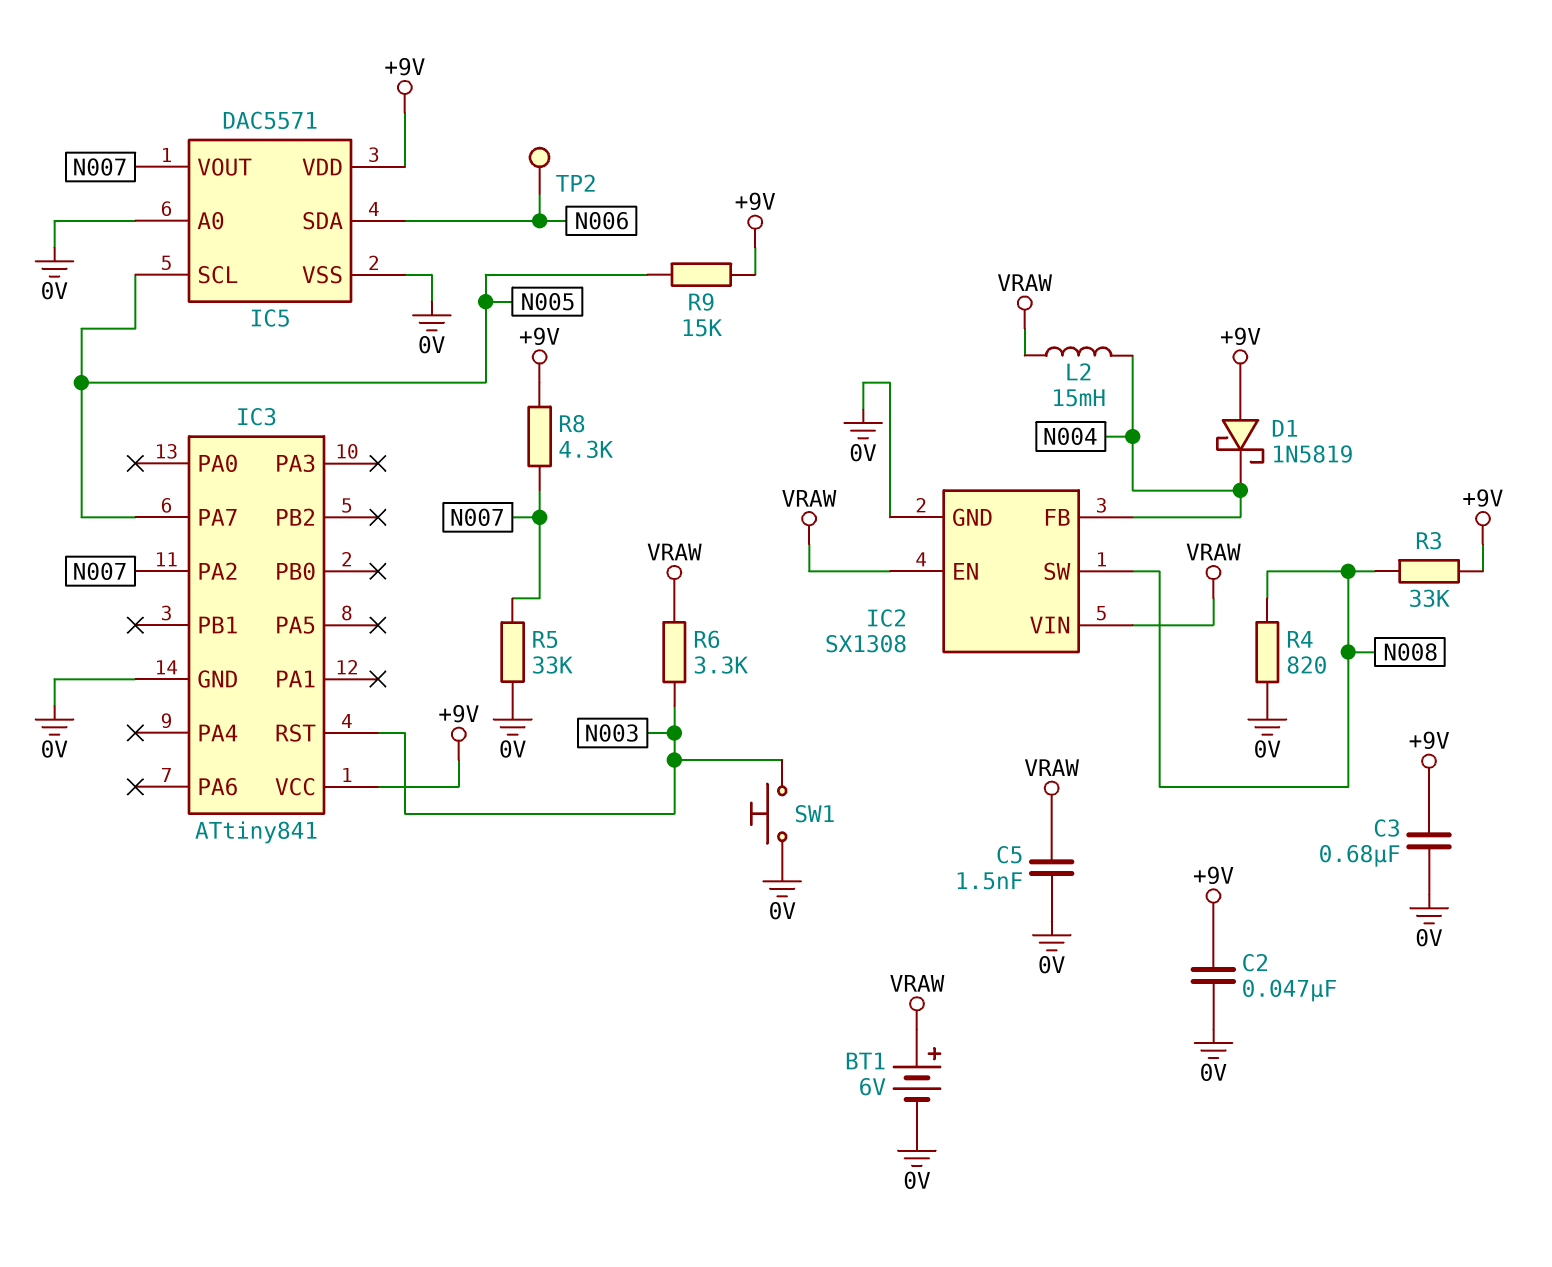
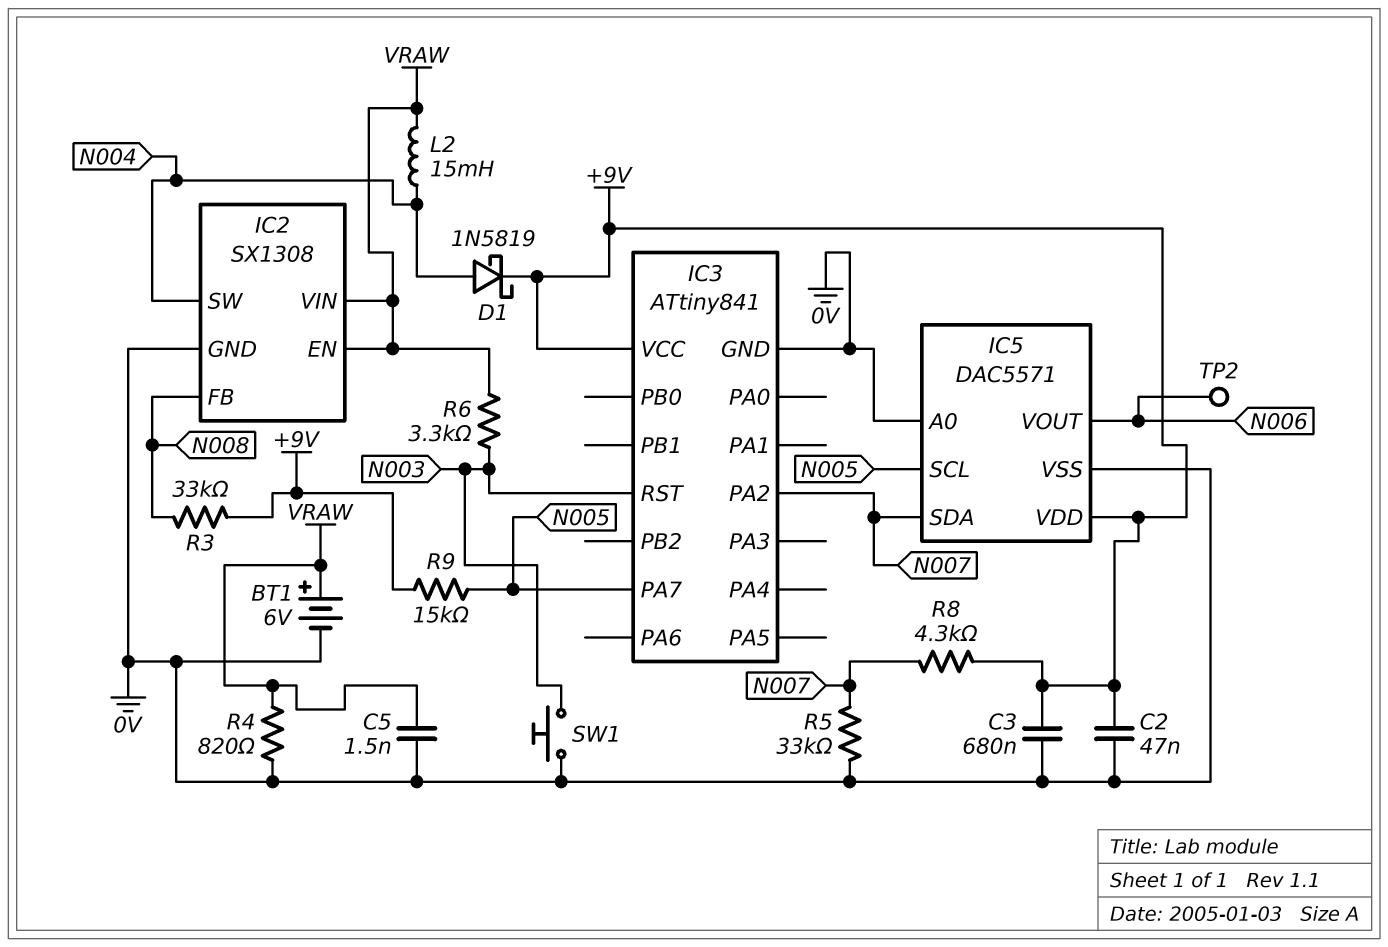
D1: schottky 1N5819 (A +9V, K N004) -> schottky 1N5819 (A N004, K +9V)
IC2 pin FB: N004 -> N008
IC2 pin SW: N008 -> N004
IC5 pin SDA: N006 -> N007
IC5 pin VOUT: N007 -> N006
R4: 820 (0V, N008) -> 820 (0V, VRAW)

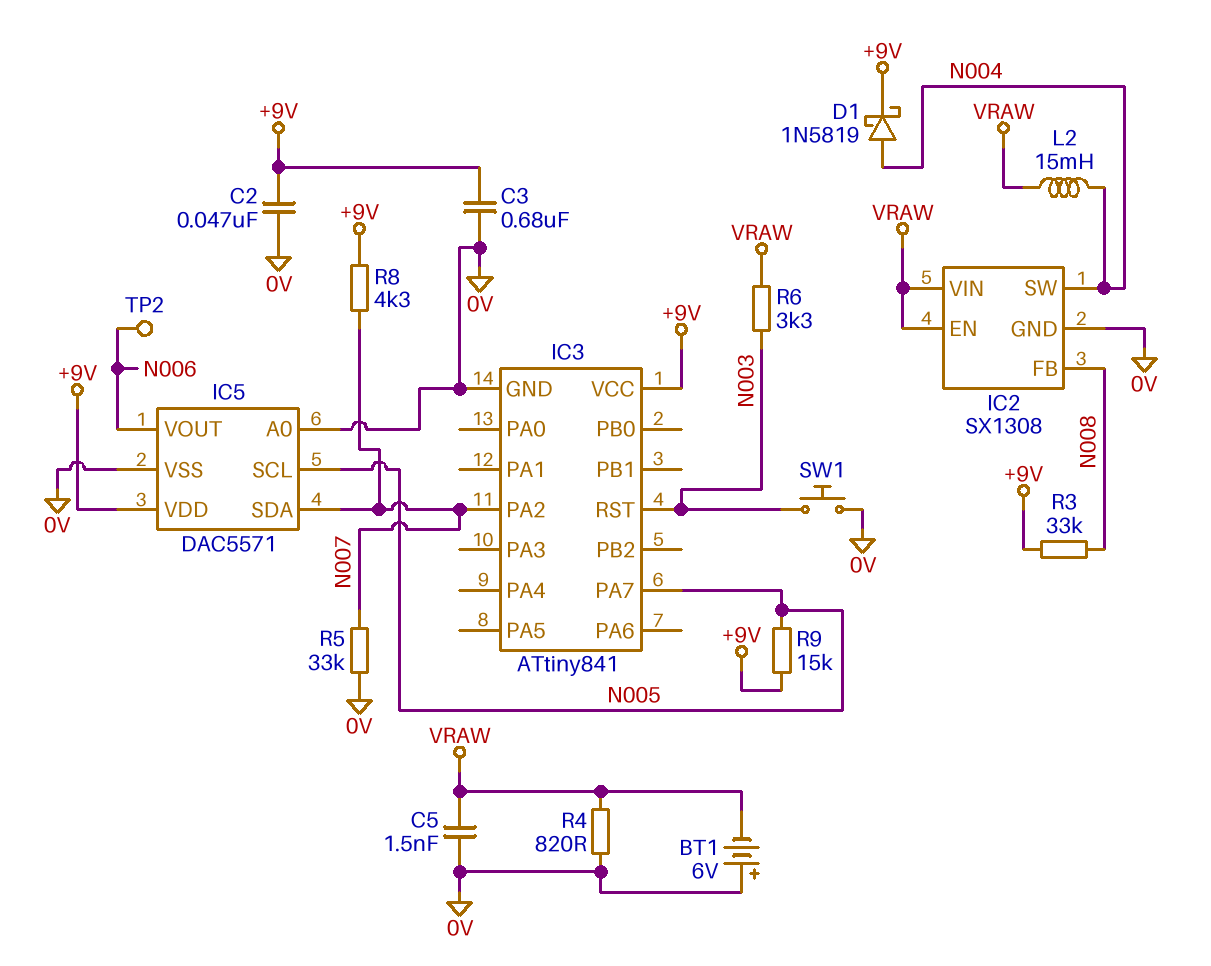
BT1: 6V (plus VRAW, minus 0V) -> 6V (plus 0V, minus VRAW)

